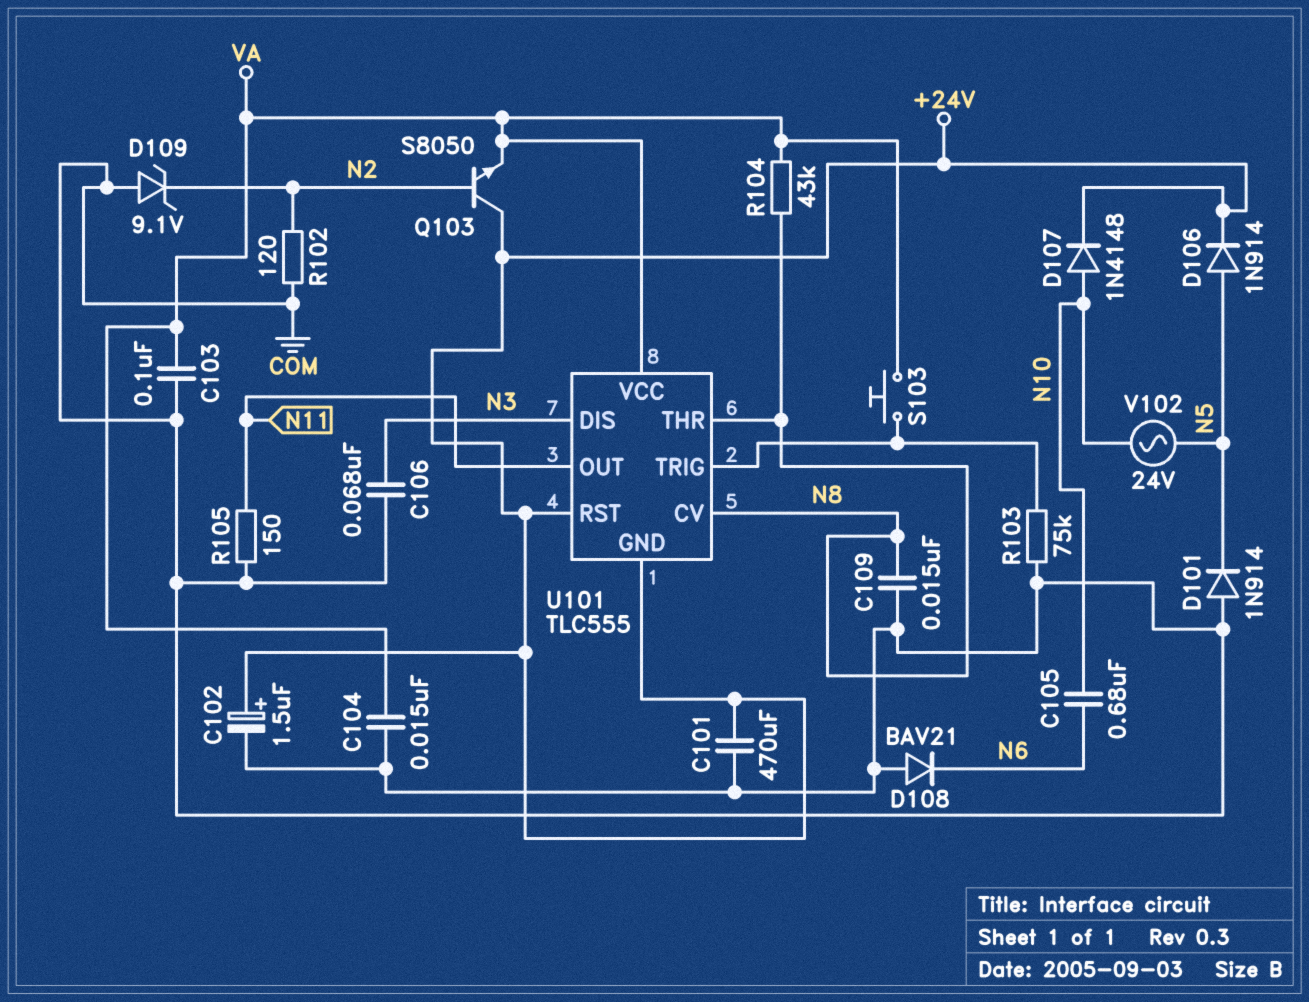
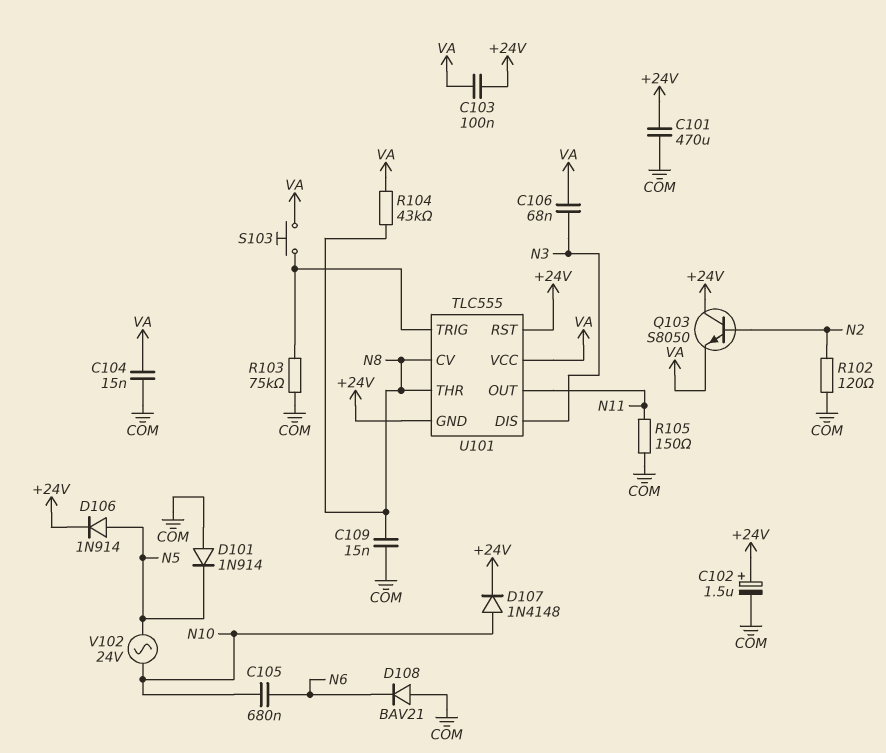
C103: 100nF (COM, VA) -> 100nF (+24V, VA)
C106: 68nF (COM, N3) -> 68nF (N3, VA)
D109: zener 9.1V (A COM, K N2) -> none

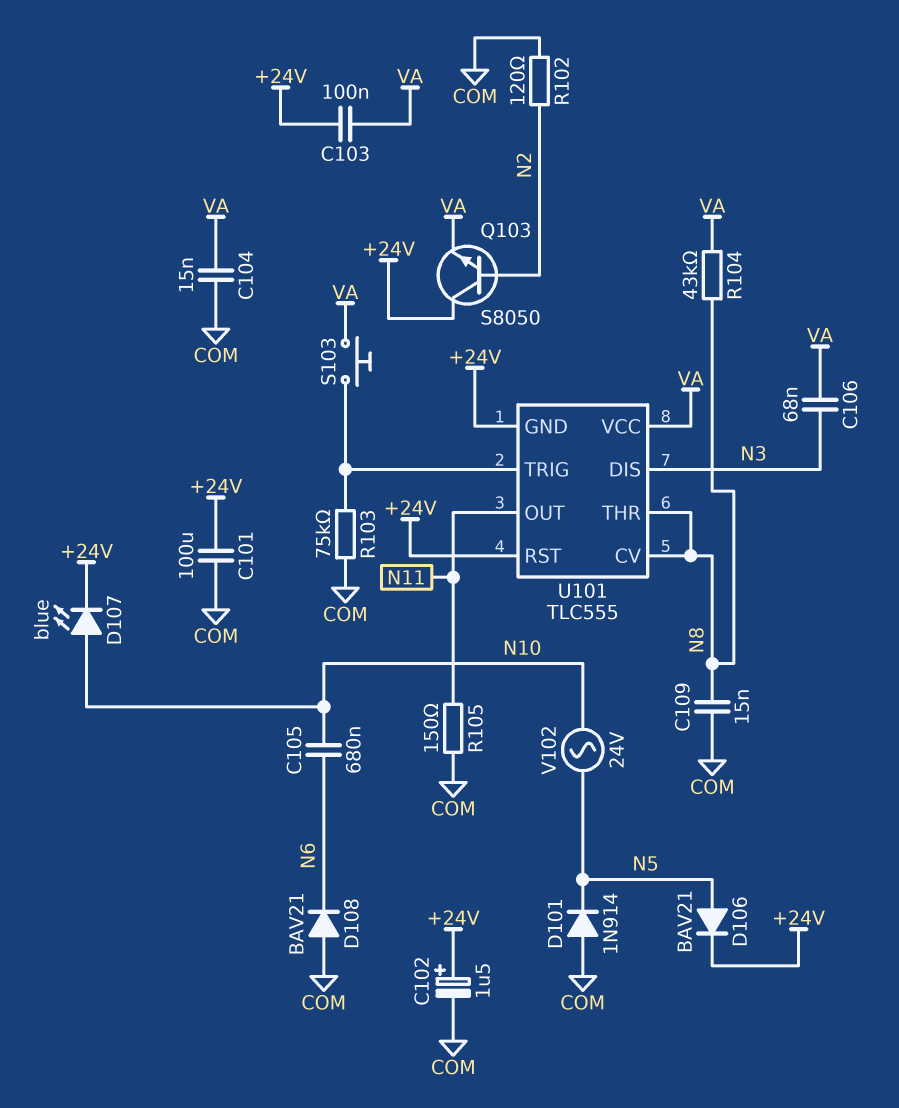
C101: 470uF (+24V, COM) -> 100uF (+24V, COM)
D106: diode 1N914 (A N5, K +24V) -> diode BAV21 (A N5, K +24V)
D107: diode 1N4148 (A N10, K +24V) -> LED blue (A N10, K +24V)

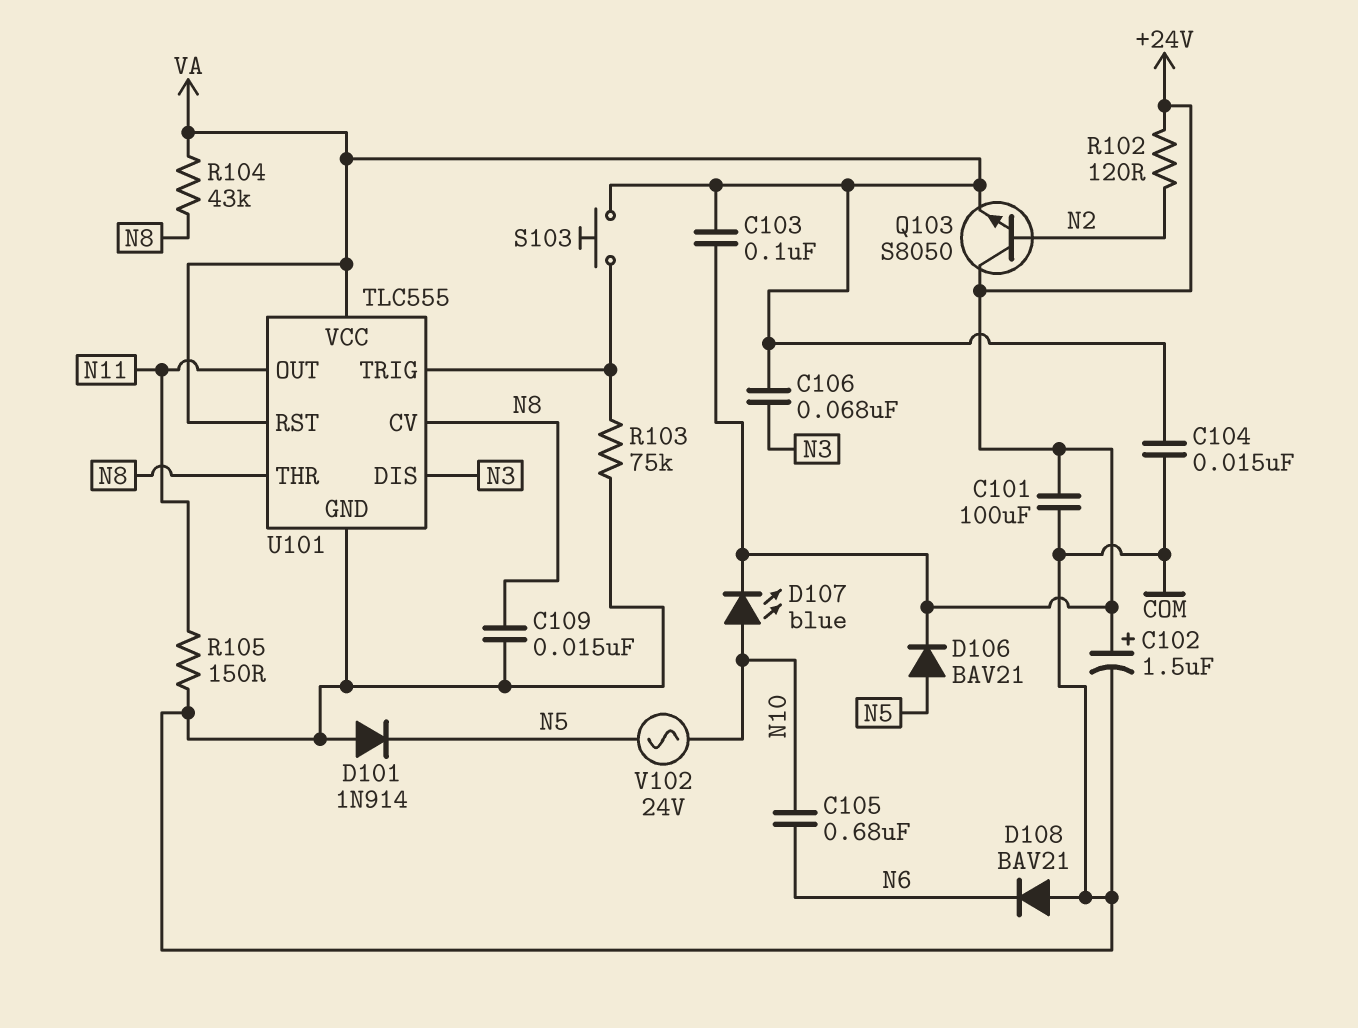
R102: 120 (COM, N2) -> 120 (+24V, N2)
U101 pin GND: +24V -> COM
U101 pin RST: +24V -> VA

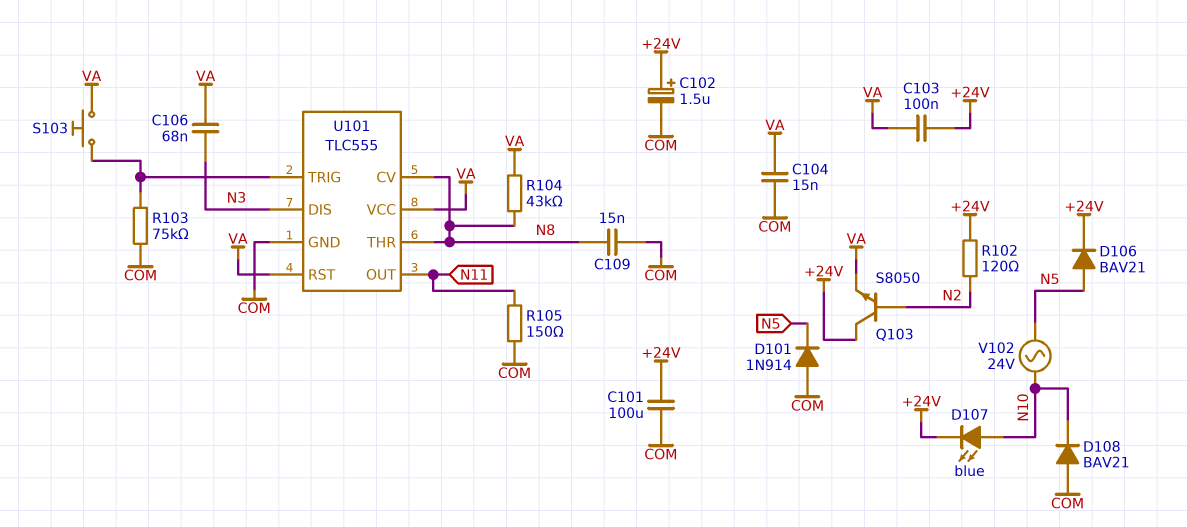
C105: 680nF (N6, N10) -> none
D108: diode BAV21 (A COM, K N6) -> diode BAV21 (A COM, K N10)

